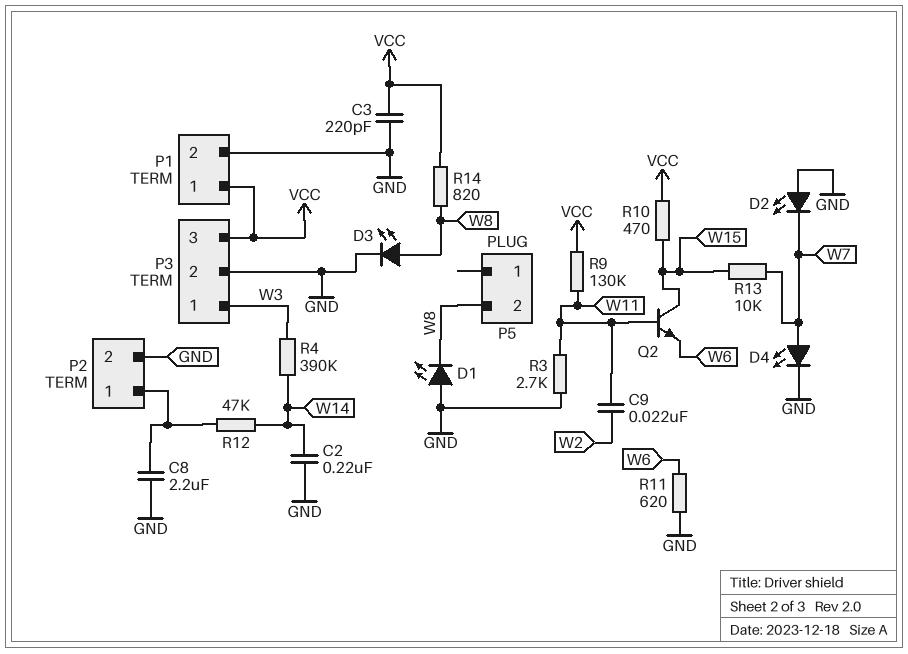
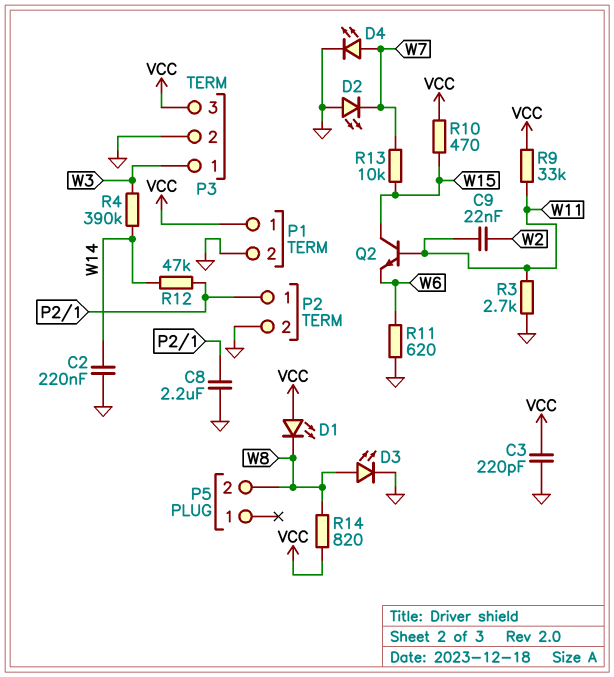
D1: LED (A GND, K W8) -> LED (A VCC, K W8)
R9: 130k (VCC, W11) -> 33k (VCC, W11)

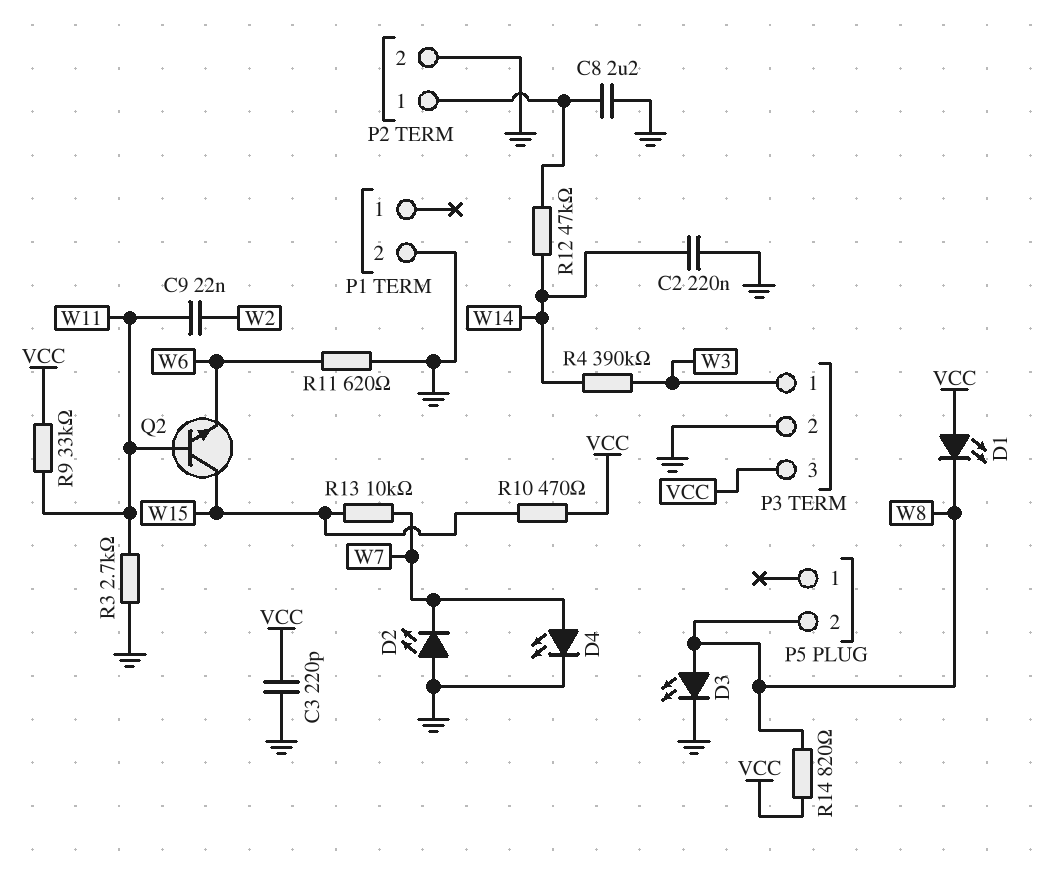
P1 pin 1: VCC -> none

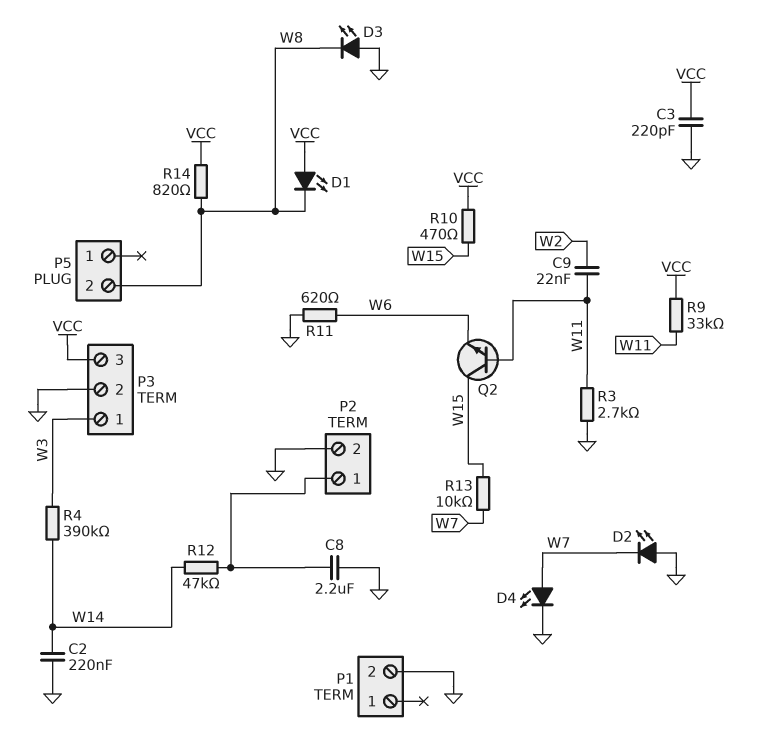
D3: LED (A W8, K GND) -> LED (A GND, K W8)

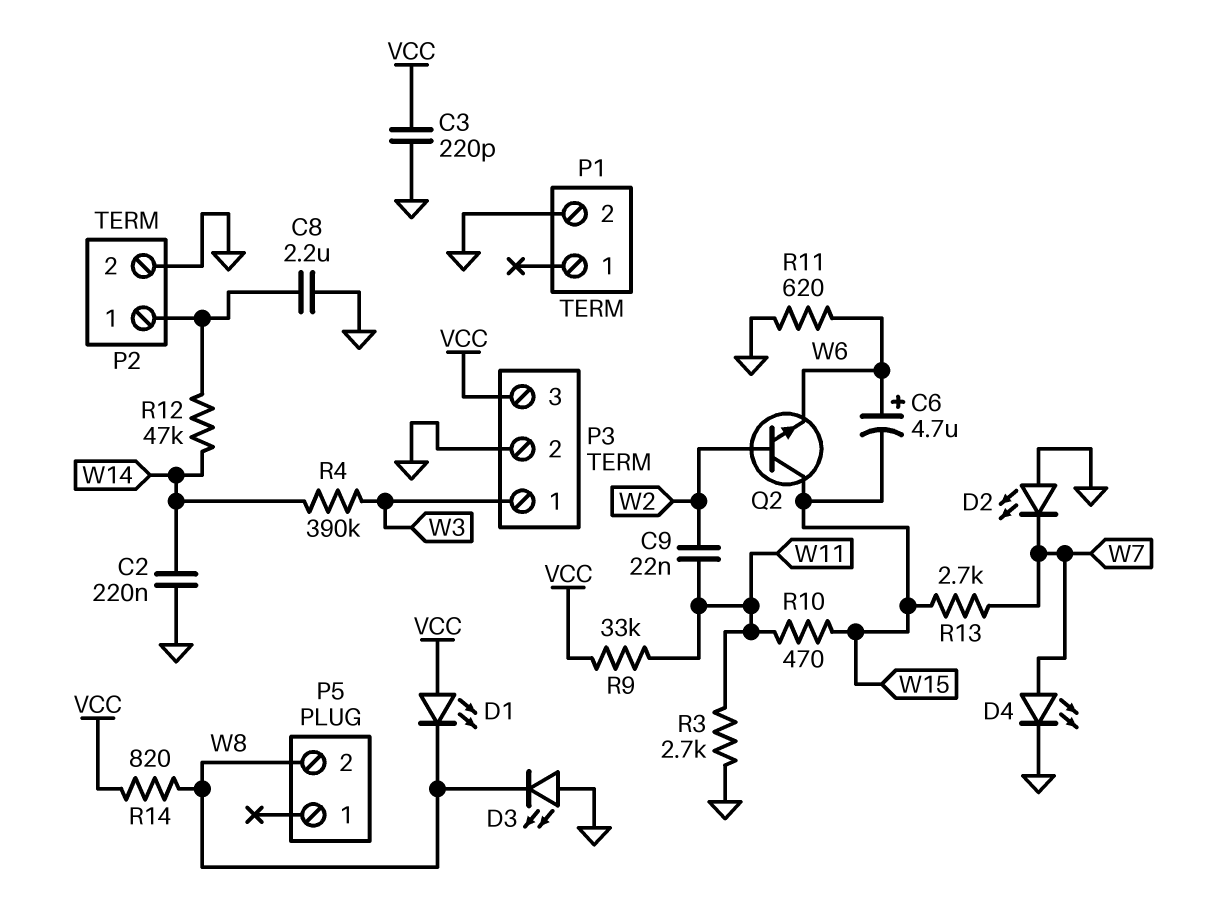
C6: none -> 4.7uF (plus W6, minus W15)
Q2: NPN (B W11, C W15, E W6) -> NPN (B W2, C W15, E W6)
R10: 470 (VCC, W15) -> 470 (W11, W15)
R13: 10k (W7, W15) -> 2.7k (W7, W15)

